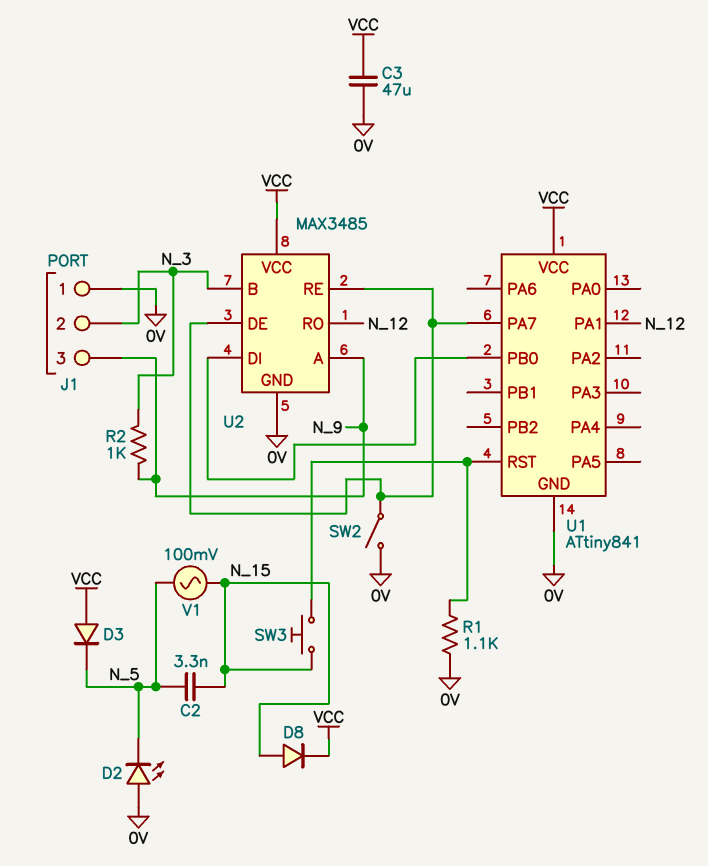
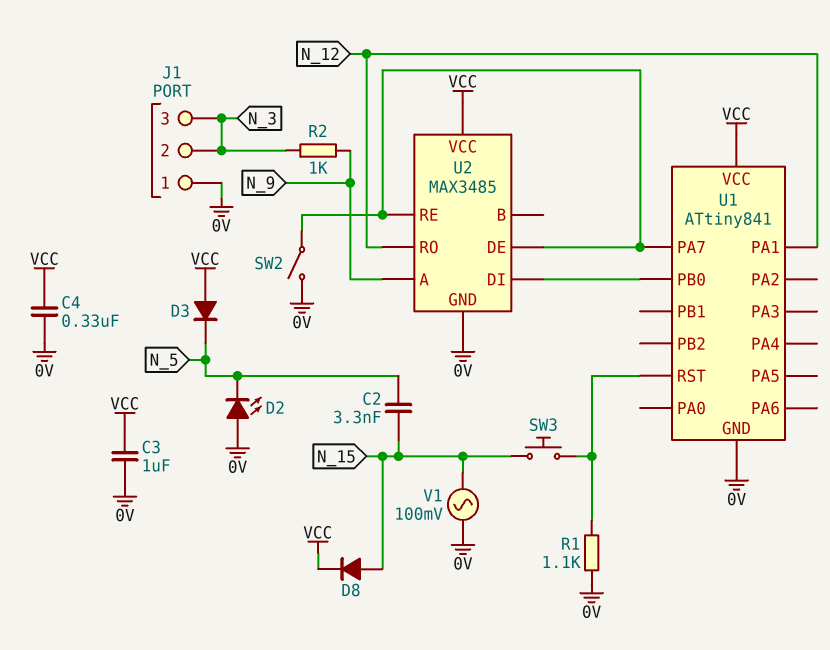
C3: 47uF (0V, VCC) -> 1uF (0V, VCC)
C4: none -> 330nF (0V, VCC)
J1 pin 3: N_9 -> N_3
U2 pin B: N_3 -> none
V1: AC 100mV (N_5, N_15) -> AC 100mV (0V, N_15)

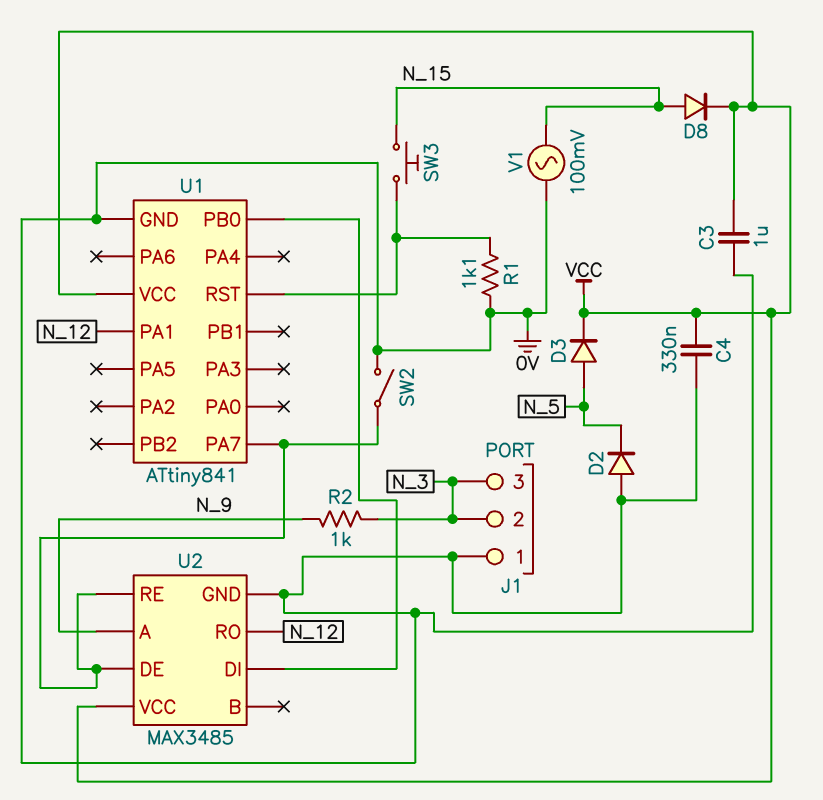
C2: 3.3nF (N_5, N_15) -> none
D2: LED (A 0V, K N_5) -> diode (A 0V, K N_5)
D3: diode (A VCC, K N_5) -> diode (A N_5, K VCC)

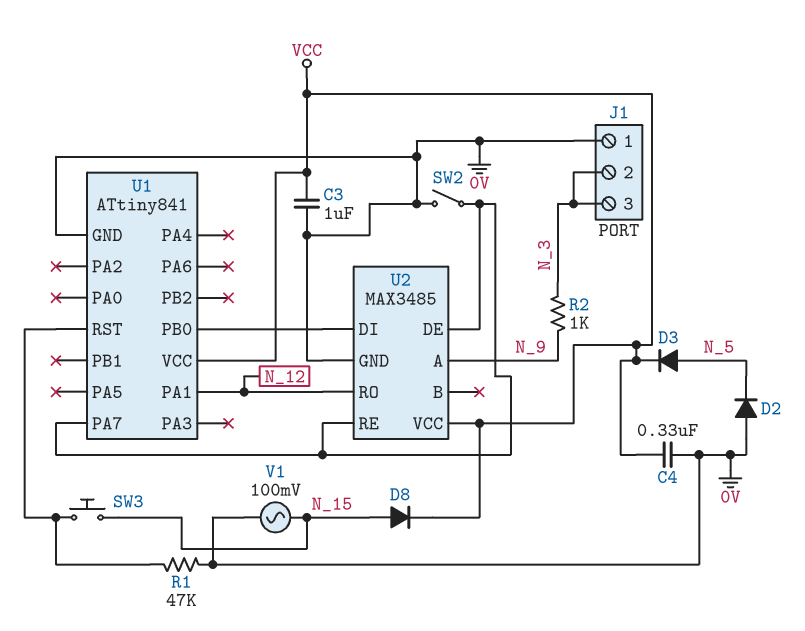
R1: 1.1k (0V, U1/RST) -> 47k (0V, U1/RST)

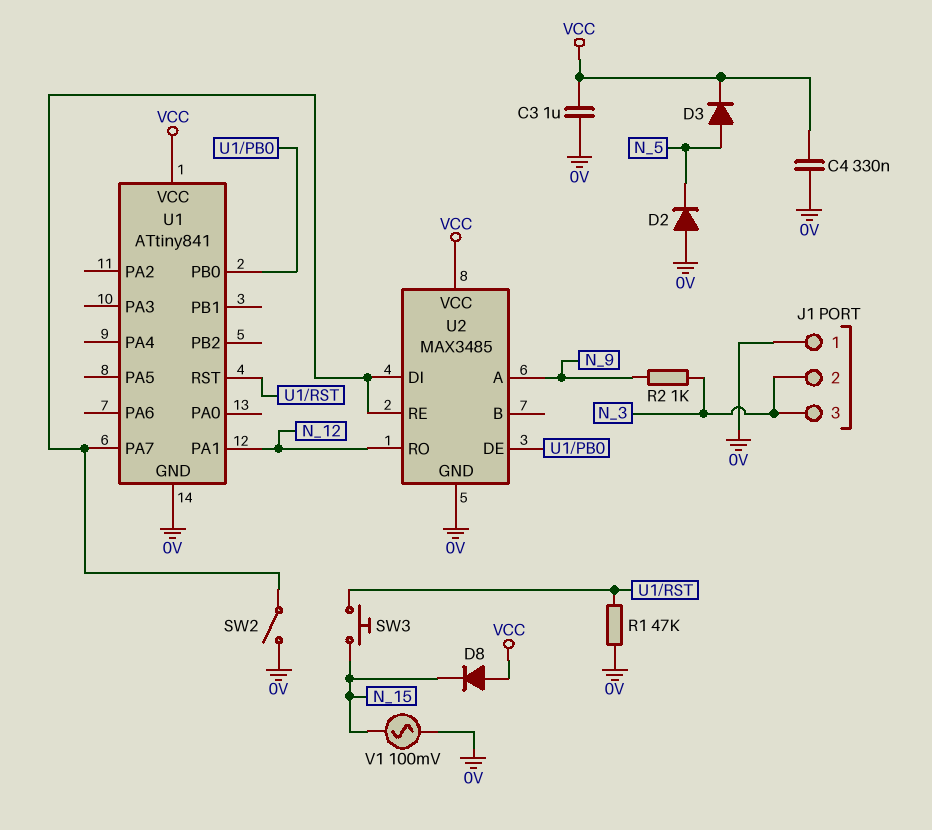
D8: diode (A N_15, K VCC) -> diode (A VCC, K N_15)
U2 pin DE: U1/PA7 -> U1/PB0
U2 pin DI: U1/PB0 -> U1/PA7

